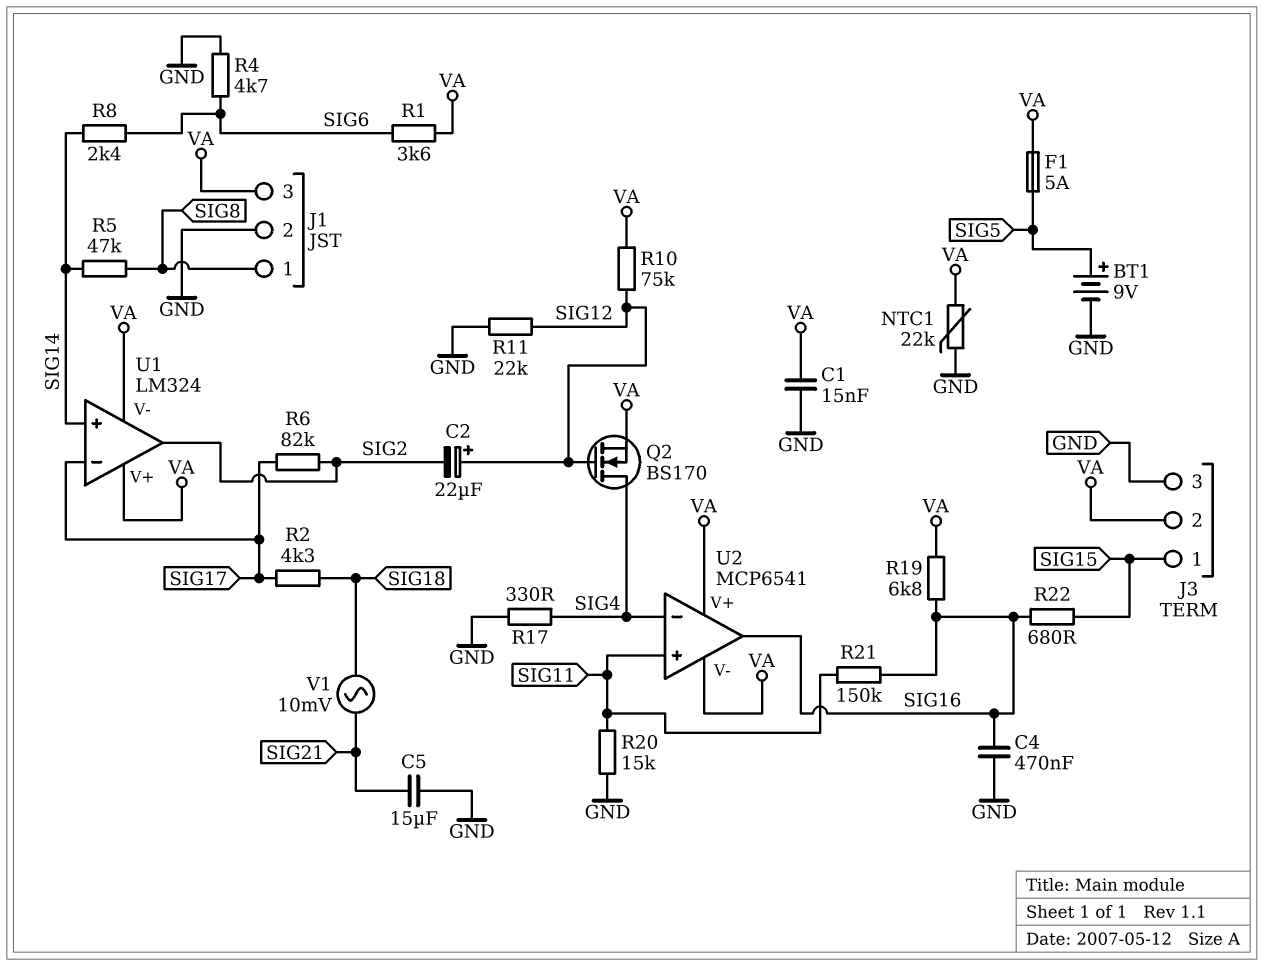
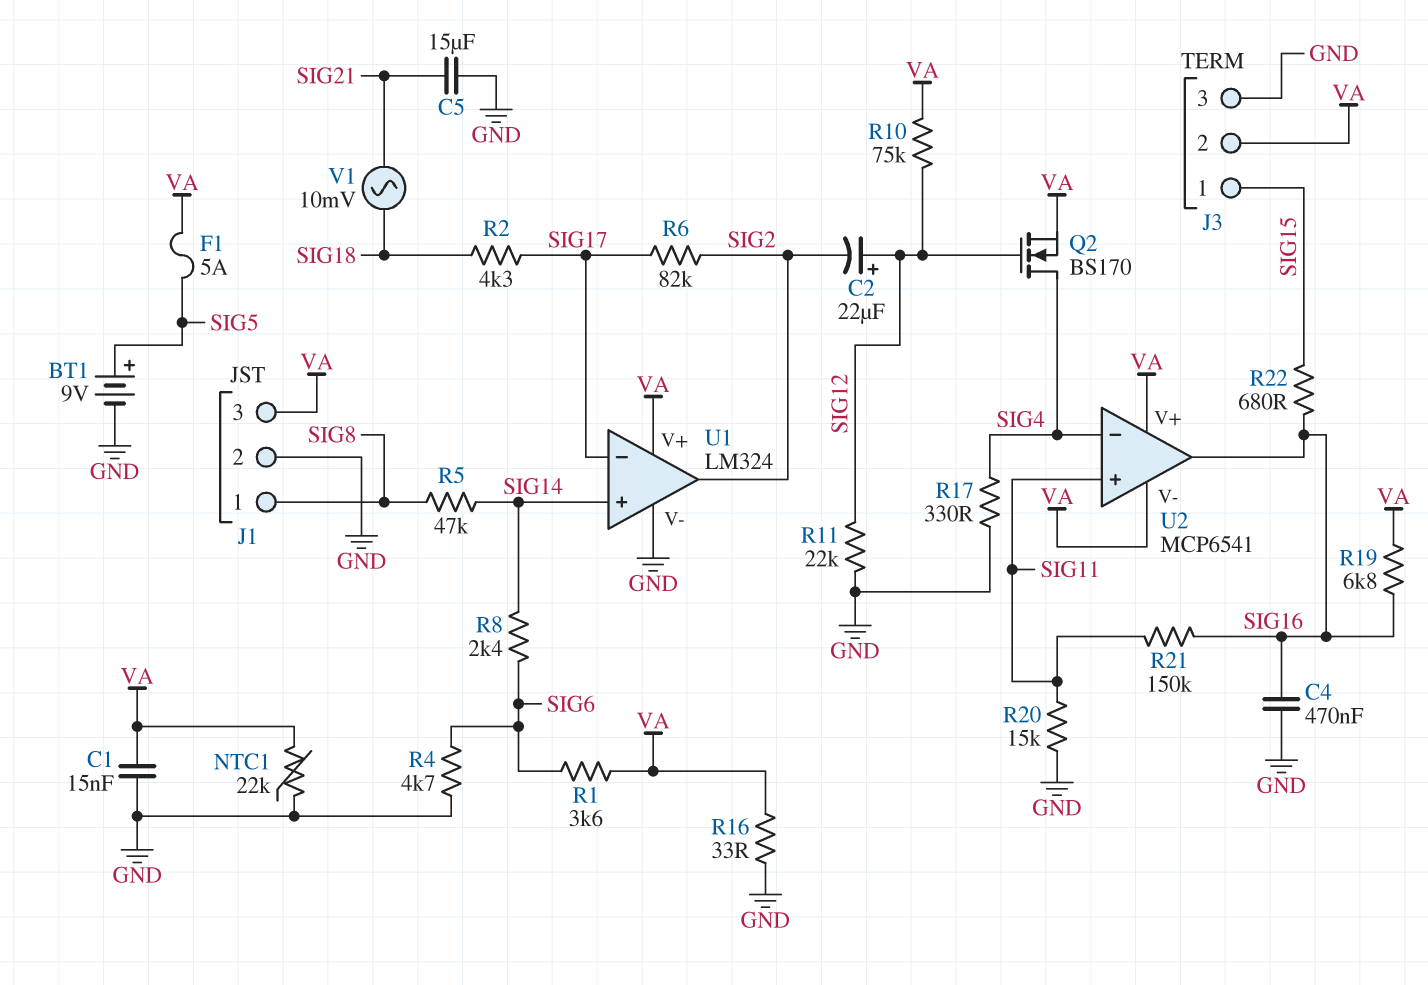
R16: none -> 33 (GND, VA)
U1 pin V-: VA -> GND

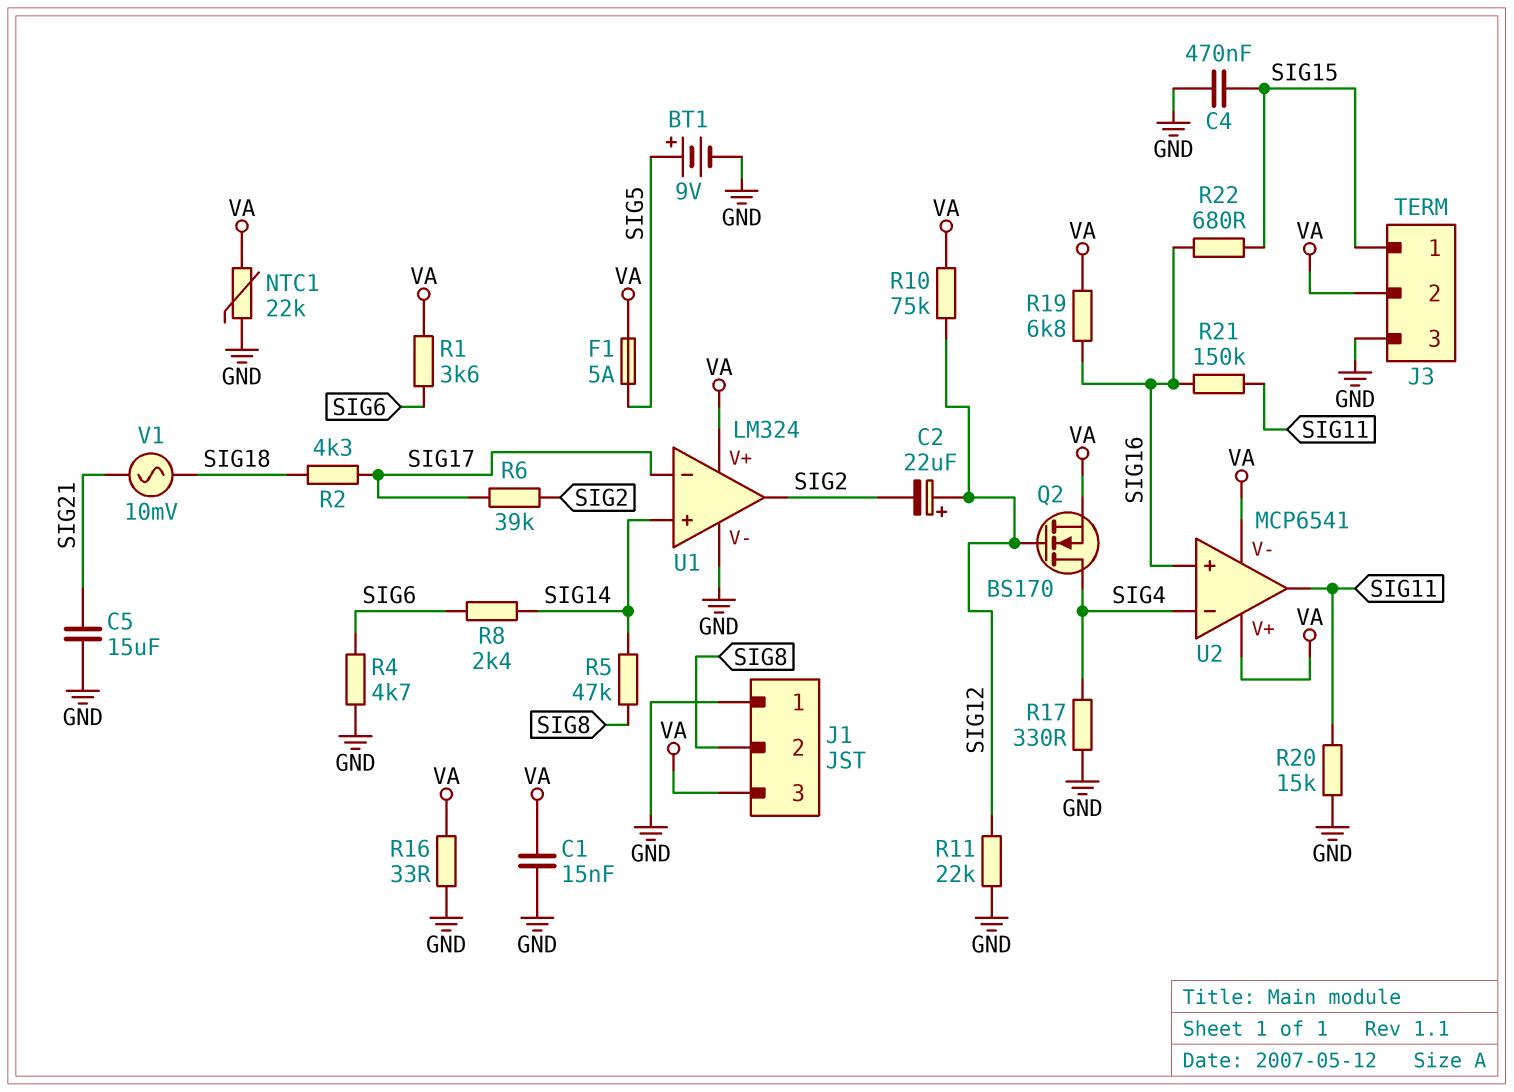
C4: 470nF (GND, SIG16) -> 470nF (GND, SIG15)
J1 pin 1: SIG8 -> GND
J1 pin 2: GND -> SIG8
R6: 82k (SIG2, SIG17) -> 39k (SIG2, SIG17)
U2 pin in+: SIG11 -> SIG16
U2 pin out: SIG16 -> SIG11

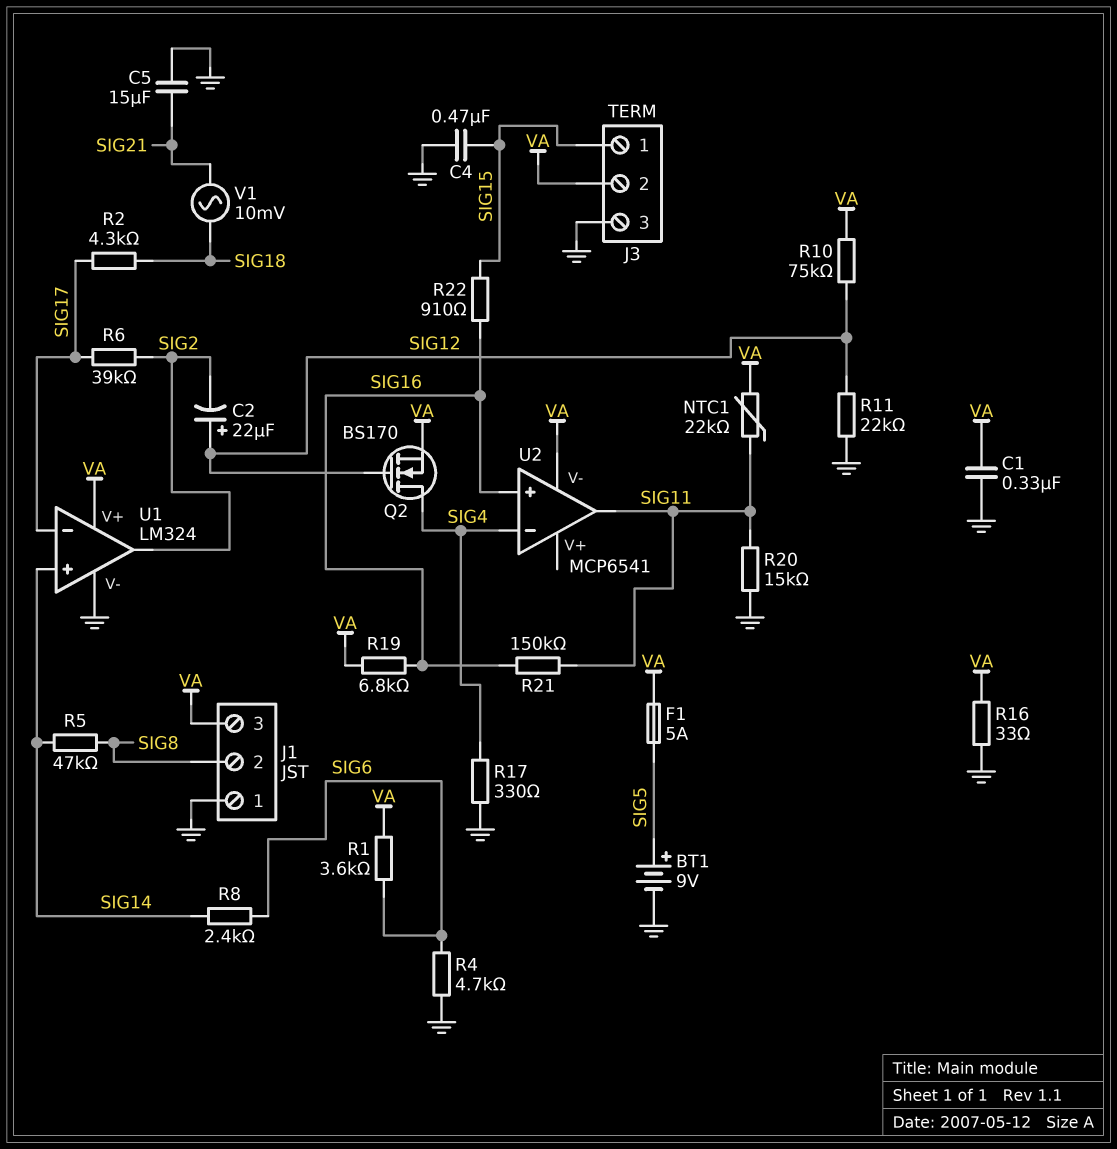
C1: 15nF (GND, VA) -> 330nF (GND, VA)
NTC1: 22k (GND, VA) -> 22k (SIG11, VA)
R22: 680 (SIG15, SIG16) -> 910 (SIG15, SIG16)
U2 pin V+: VA -> none

